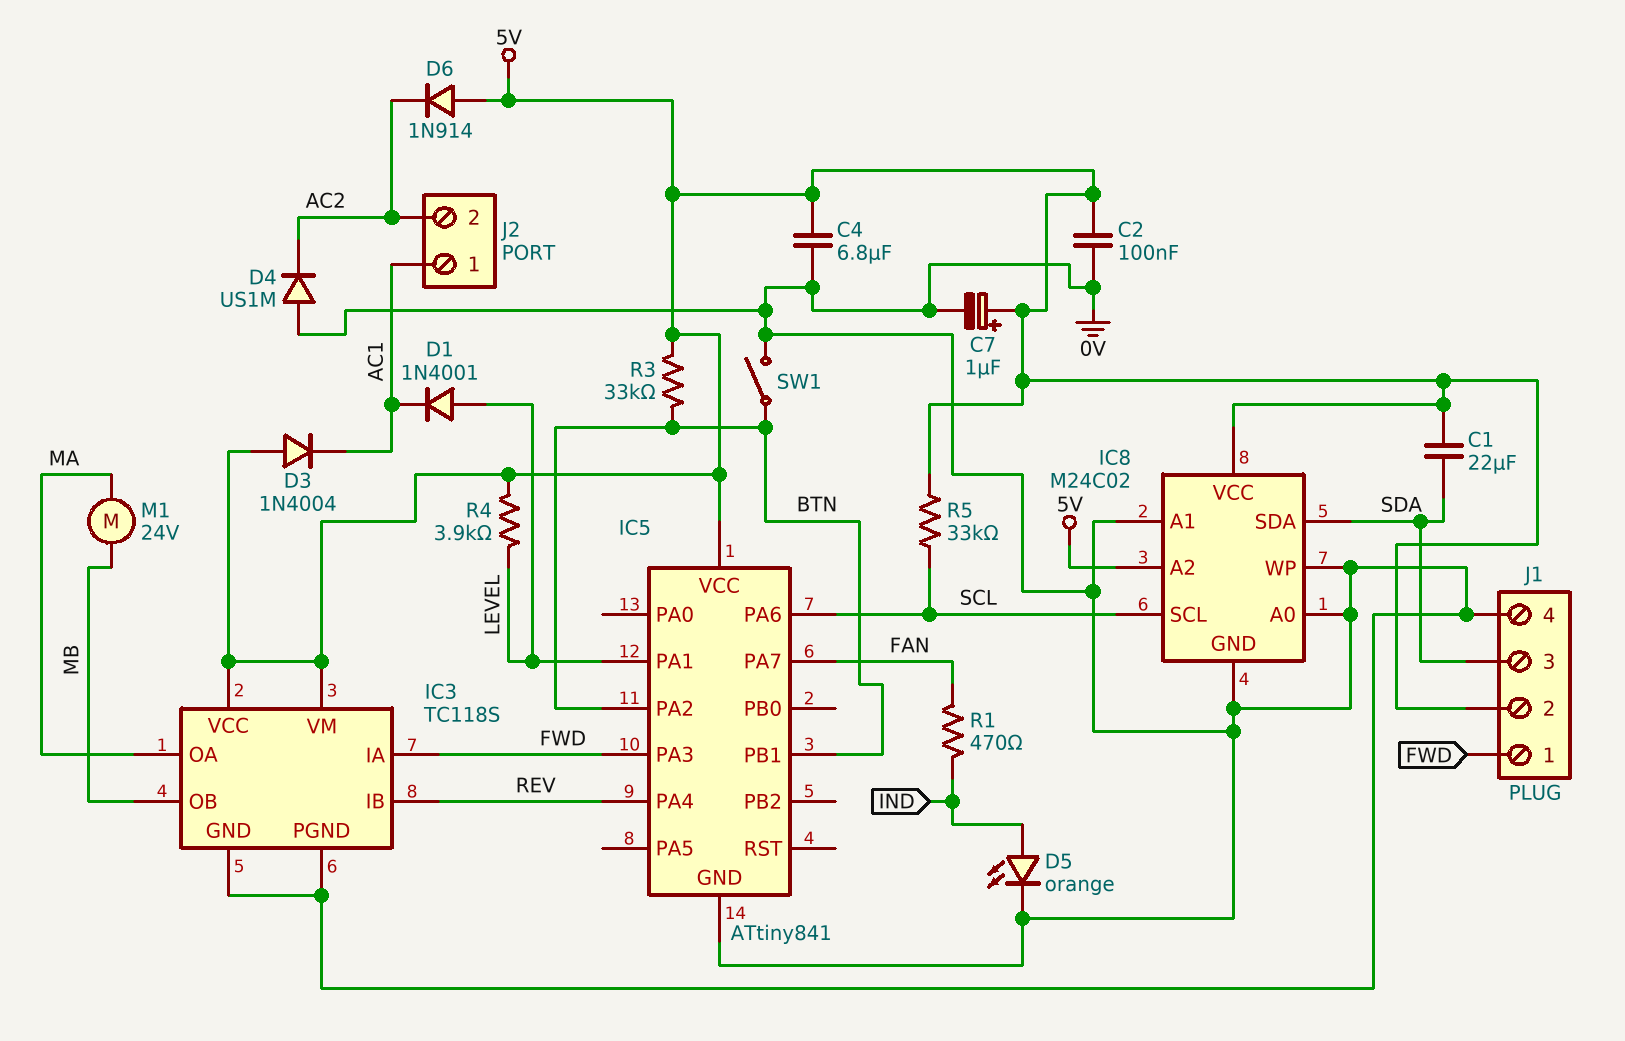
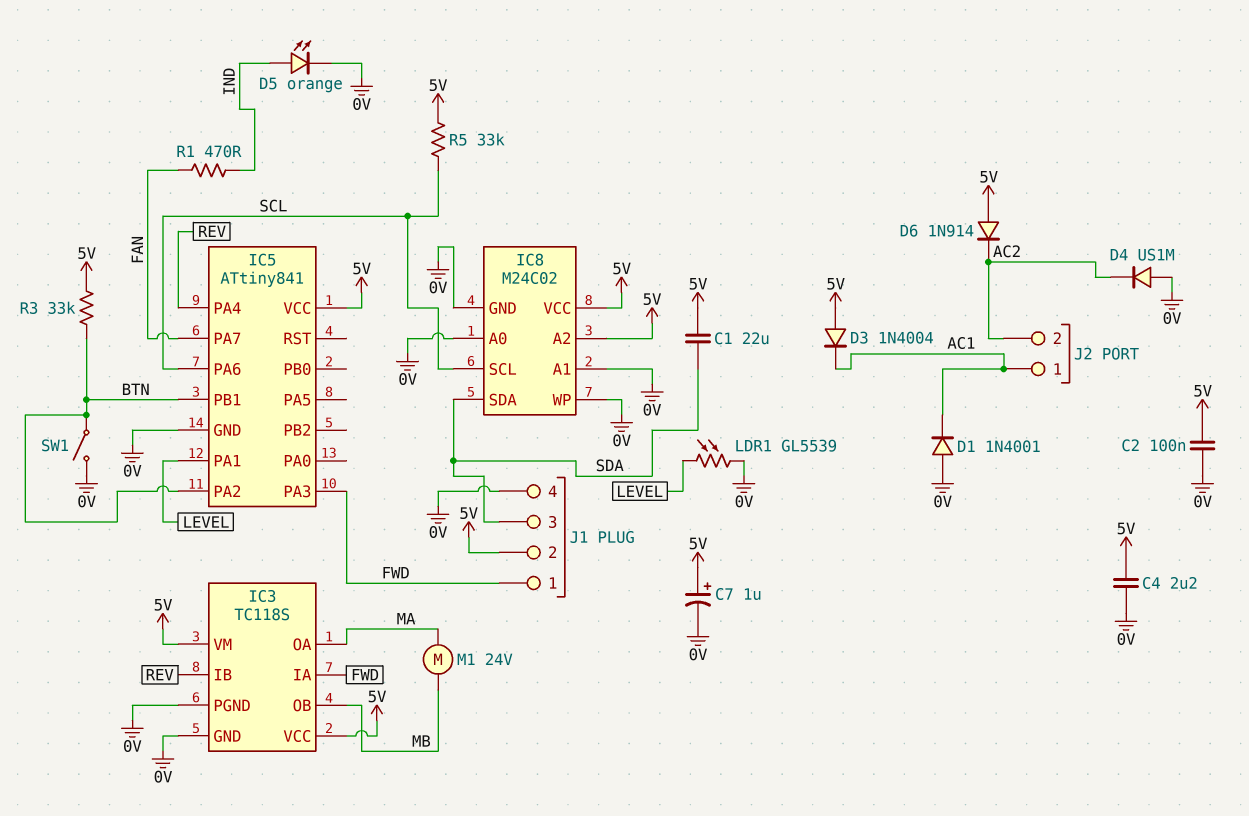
C4: 6.8uF (0V, 5V) -> 2.2uF (0V, 5V)
D1: diode 1N4001 (A LEVEL, K AC1) -> diode 1N4001 (A 0V, K AC1)
LDR1: none -> GL5539 (0V, LEVEL)
R4: 3.9k (5V, LEVEL) -> none

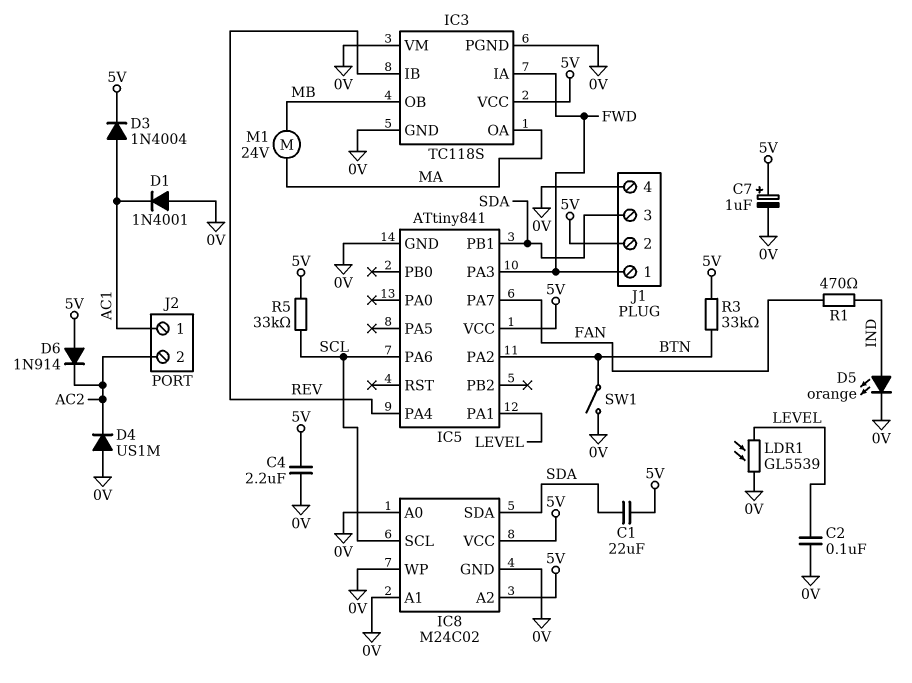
C2: 100nF (0V, 5V) -> 100nF (0V, LEVEL)
D3: diode 1N4004 (A 5V, K AC1) -> diode 1N4004 (A AC1, K 5V)
IC3 pin VM: 5V -> 0V
IC5 pin PB1: BTN -> SDA

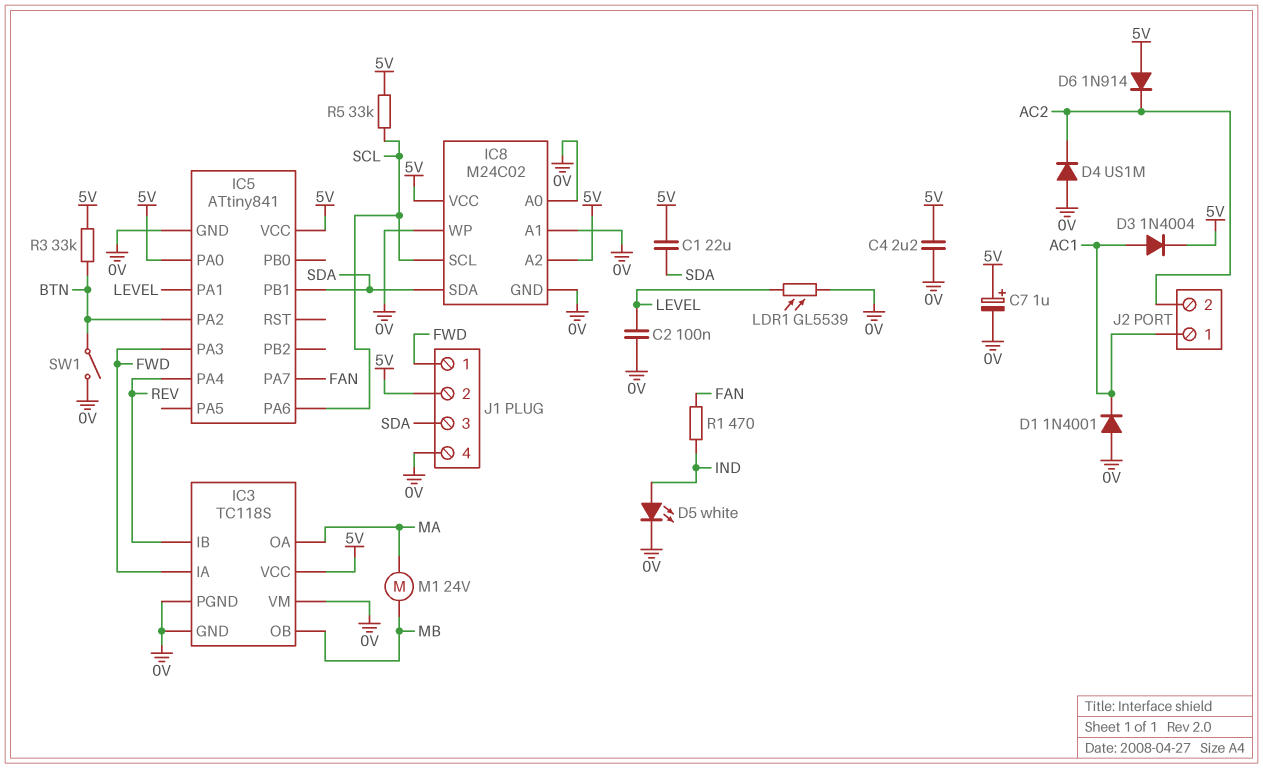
D5: LED orange (A IND, K 0V) -> LED white (A IND, K 0V)
IC5 pin PA0: none -> 5V

